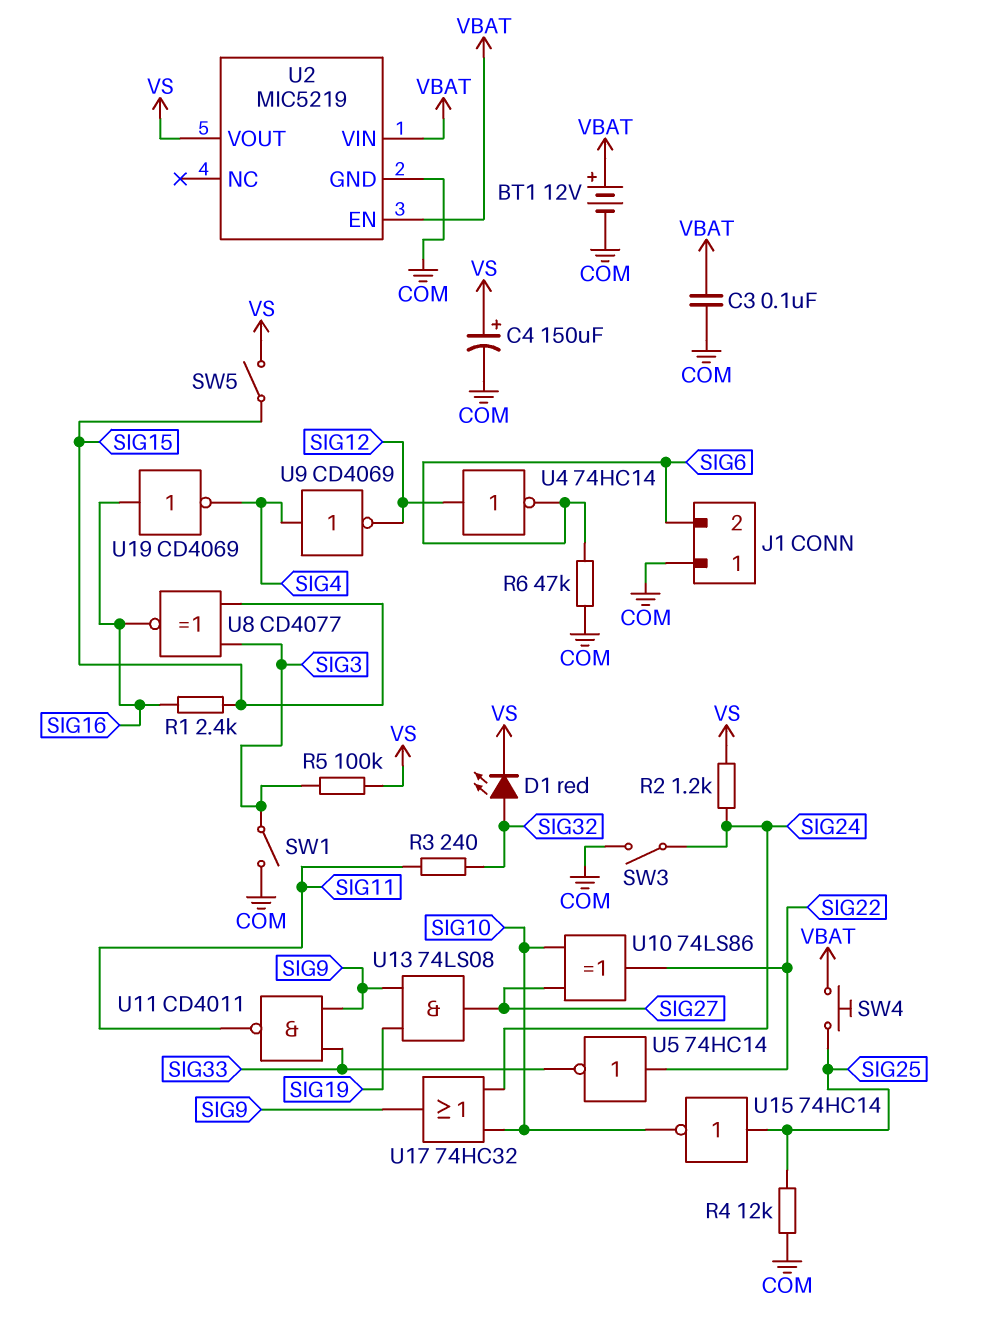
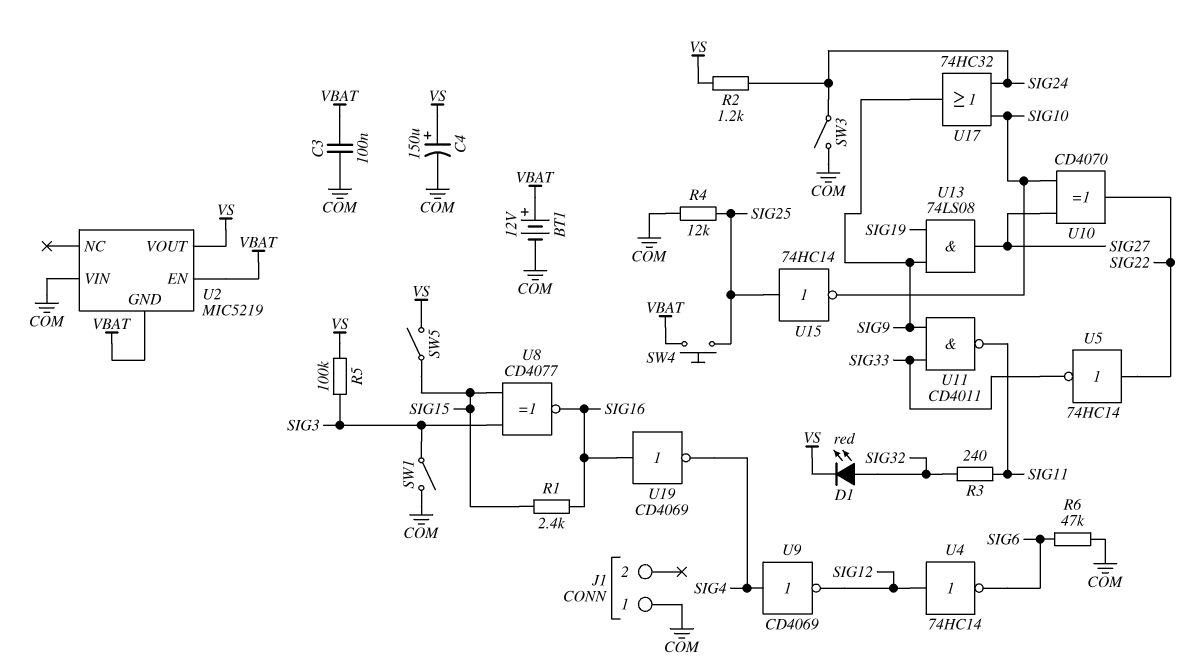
J1 pin 2: SIG6 -> none
U2 pin GND: COM -> VBAT
U2 pin VIN: VBAT -> COM
U10: XOR 74LS86 (in SIG10, in SIG27, out SIG22) -> XOR CD4070 (in SIG10, in SIG27, out SIG22)

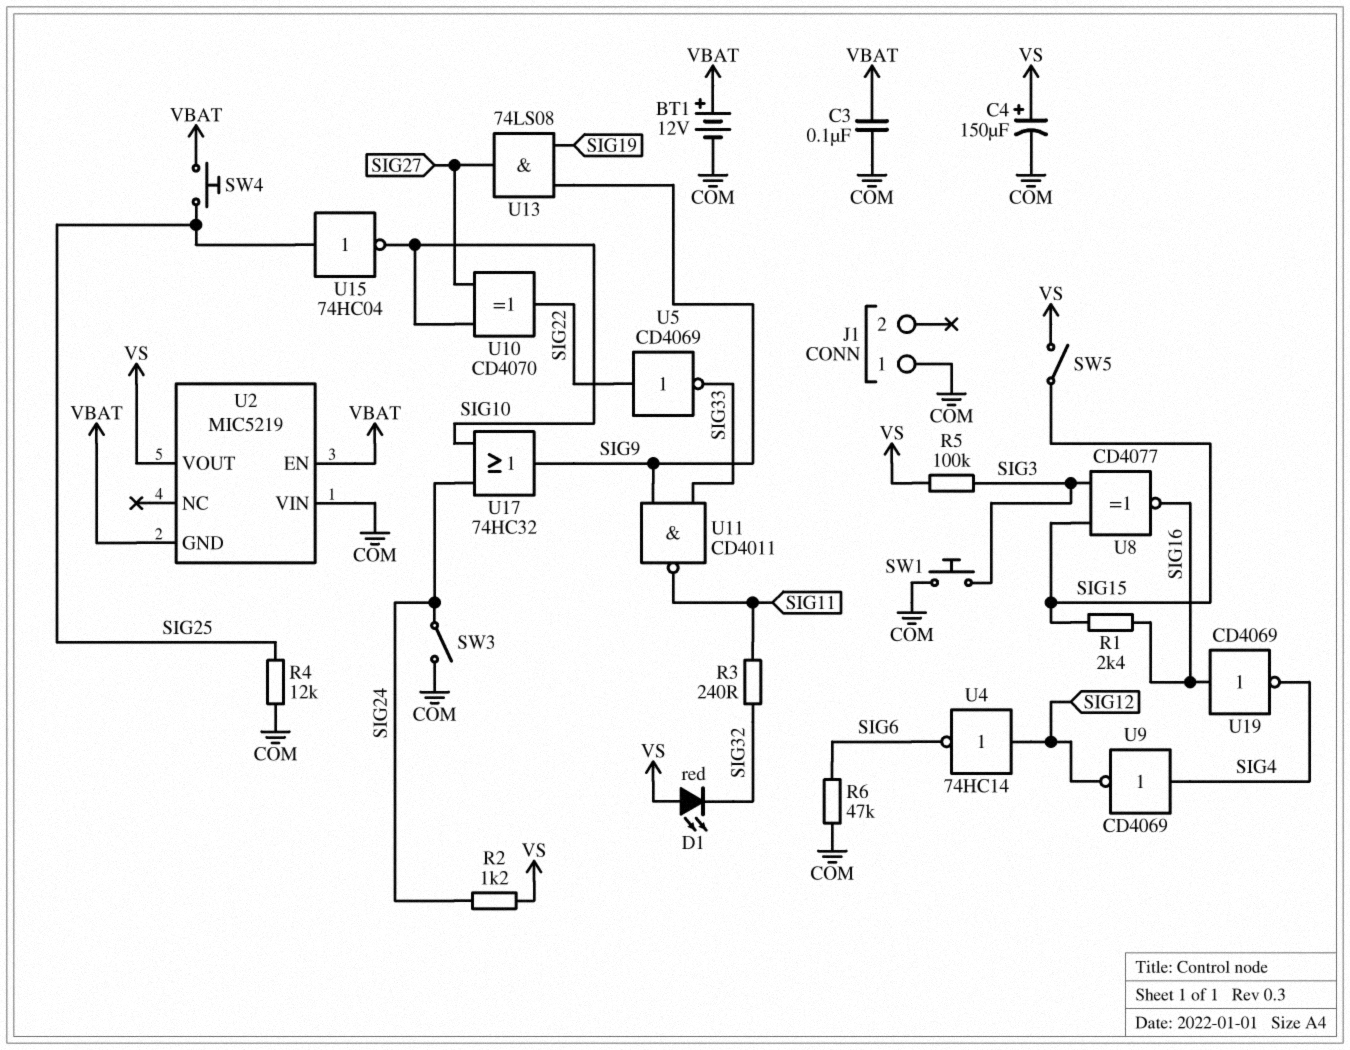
D1: LED red (A SIG32, K VS) -> LED red (A VS, K SIG32)
SW1: switch (COM, SIG3) -> button (COM, SIG3)
U5: NOT 74HC14 (in SIG22, out SIG33) -> NOT CD4069 (in SIG22, out SIG33)
U15: NOT 74HC14 (in SIG25, out SIG10) -> NOT 74HC04 (in SIG25, out SIG10)

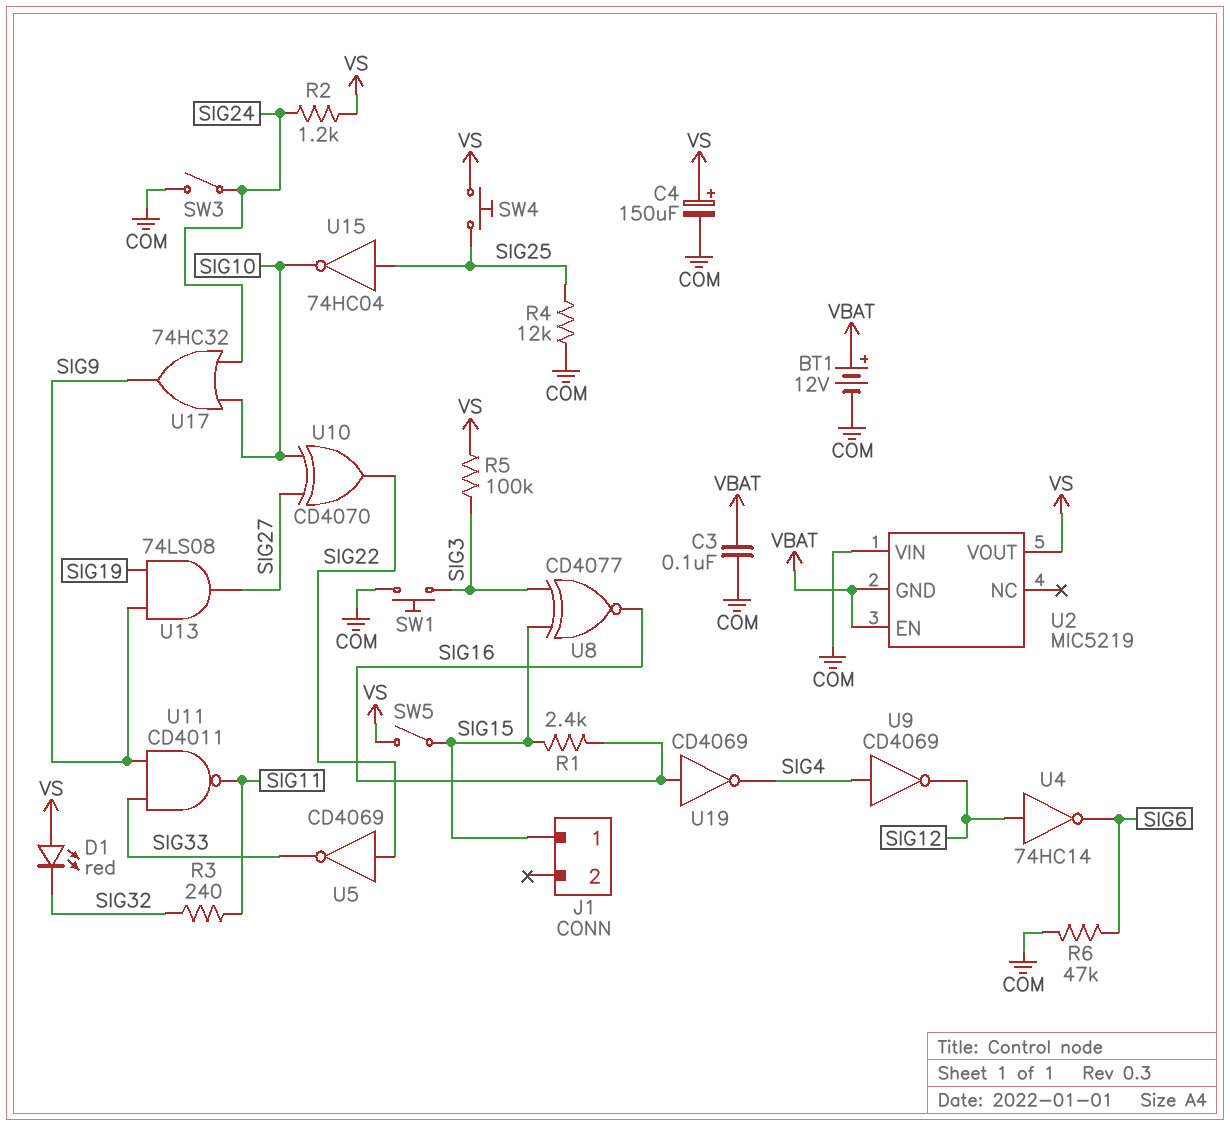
J1 pin 1: COM -> SIG15
SW4: button (SIG25, VBAT) -> button (SIG25, VS)

